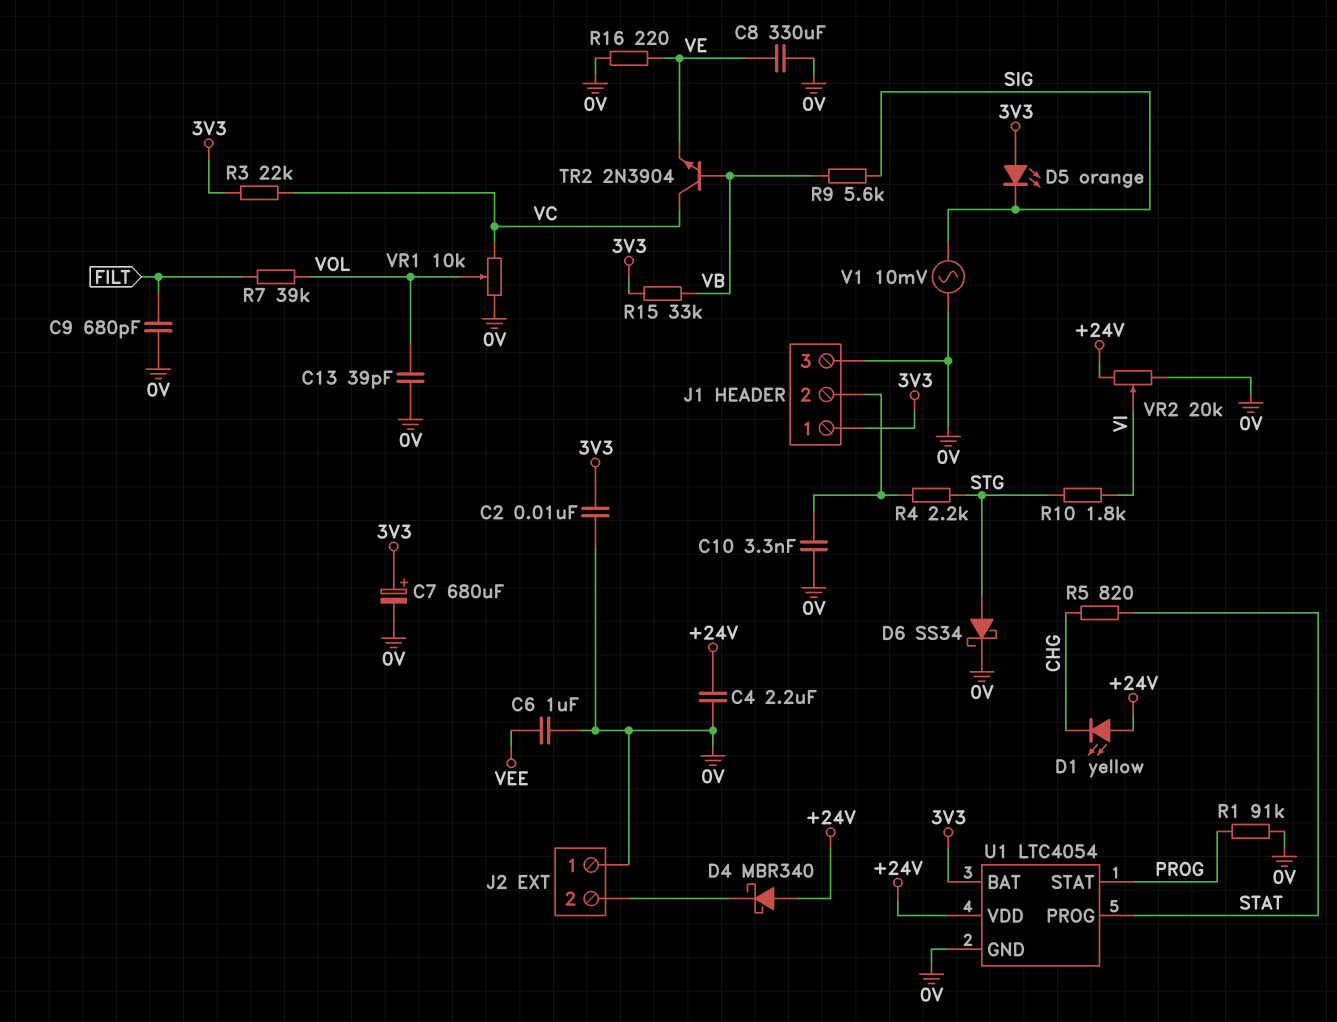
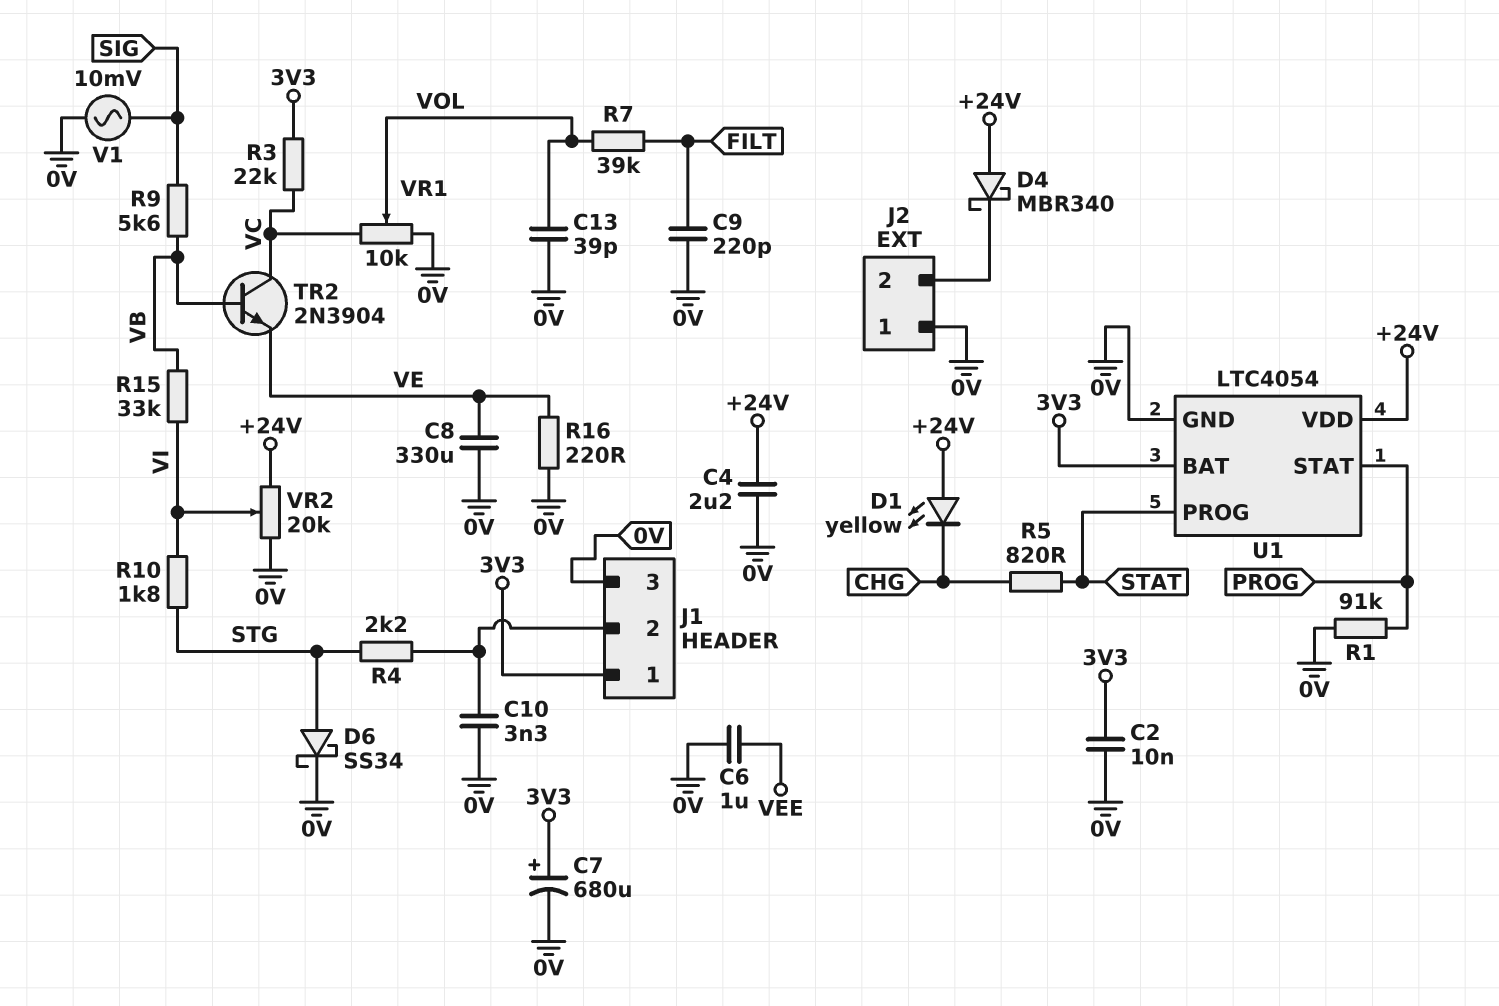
C9: 680pF (0V, FILT) -> 220pF (0V, FILT)
D5: LED orange (A 3V3, K SIG) -> none
R15: 33k (3V3, VB) -> 33k (VB, VI)

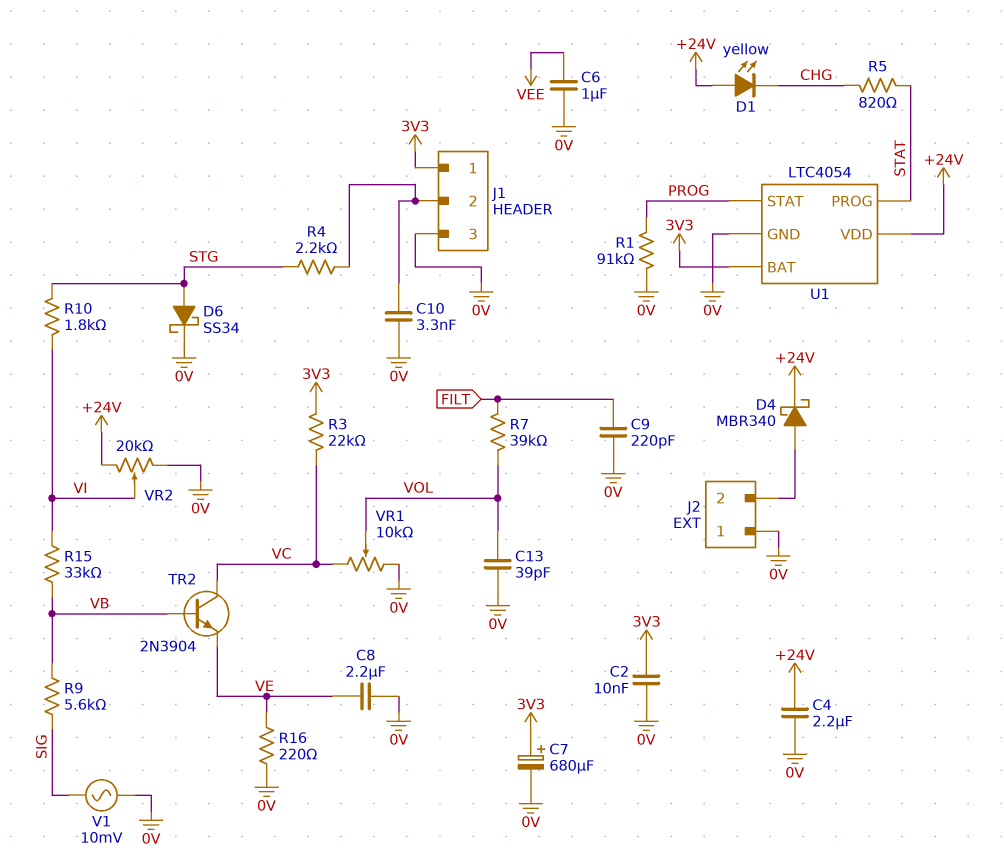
C8: 330uF (0V, VE) -> 2.2uF (0V, VE)
D4: schottky MBR340 (A +24V, K J2/2) -> schottky MBR340 (A J2/2, K +24V)

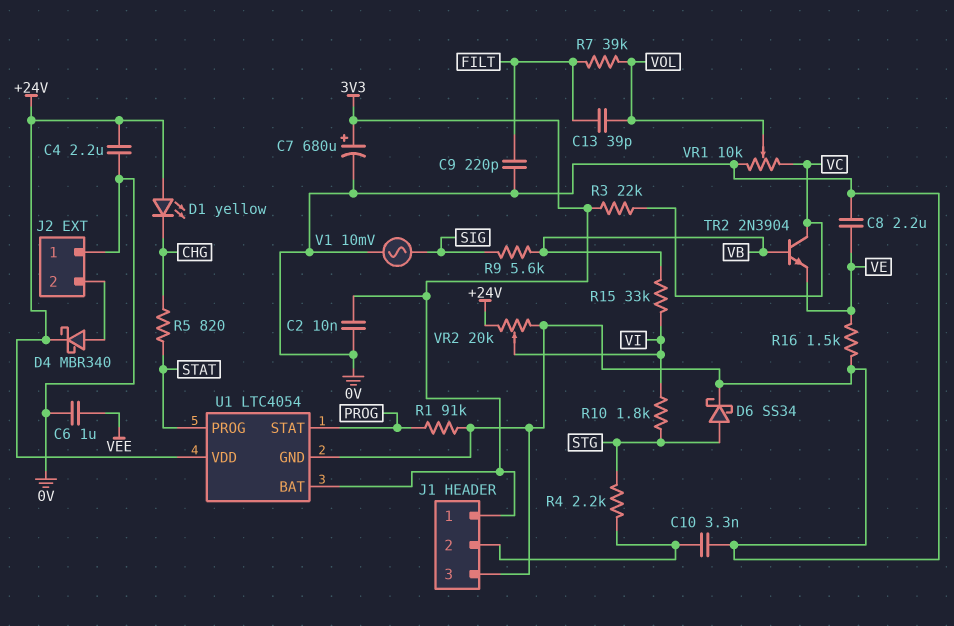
C13: 39pF (0V, VOL) -> 39pF (FILT, VOL)
R16: 220 (0V, VE) -> 1.5k (0V, VE)

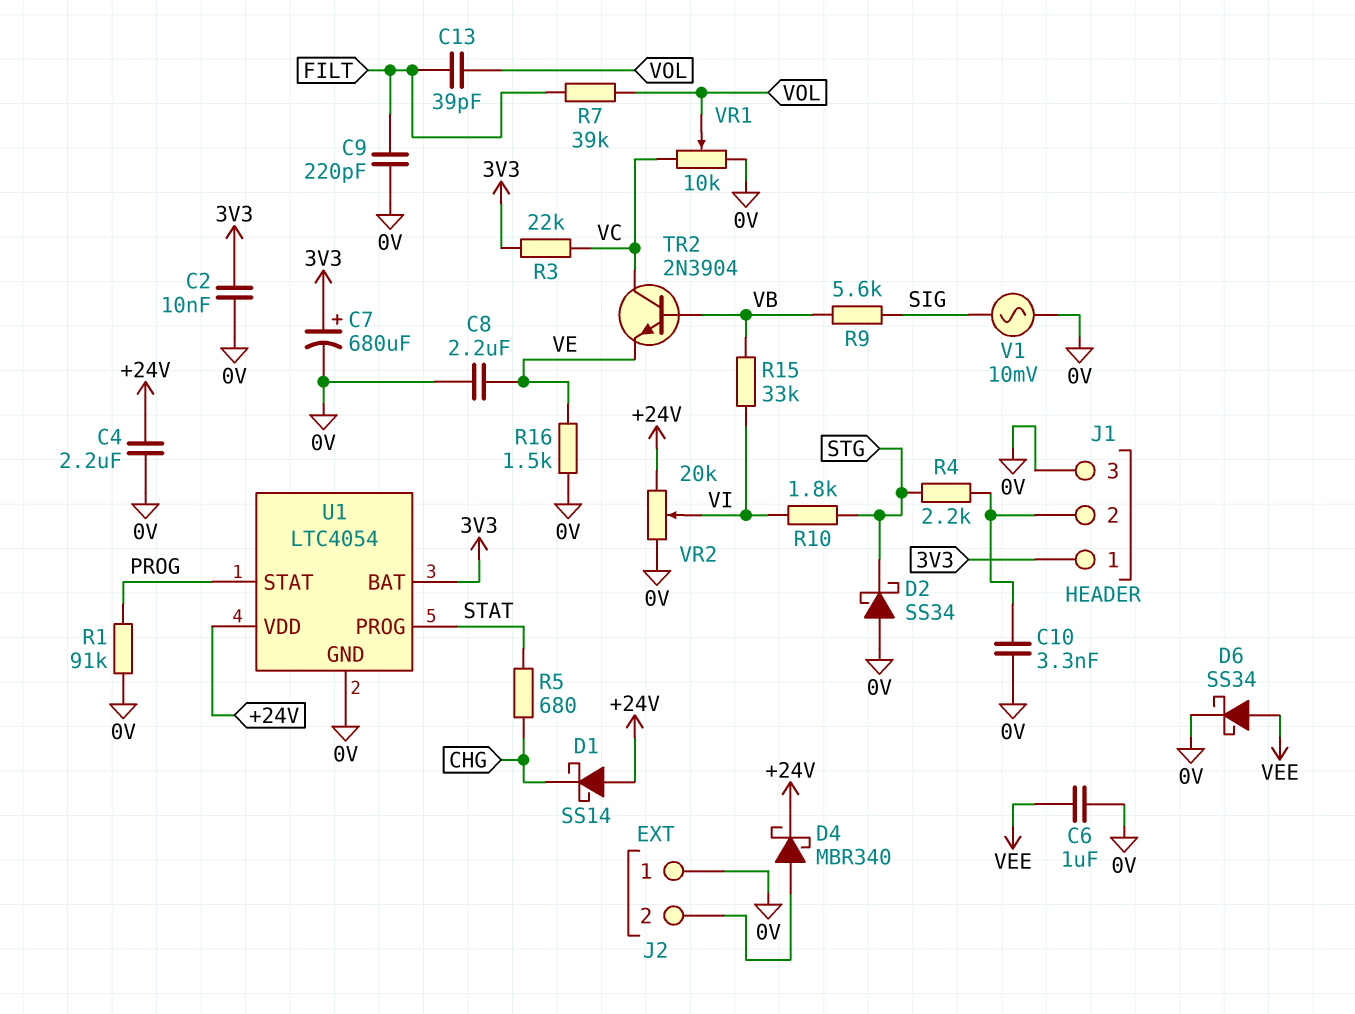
D1: LED yellow (A +24V, K CHG) -> schottky SS14 (A +24V, K CHG)
D2: none -> schottky SS34 (A 0V, K STG)
D6: schottky SS34 (A STG, K 0V) -> schottky SS34 (A VEE, K 0V)
R5: 820 (CHG, STAT) -> 680 (CHG, STAT)

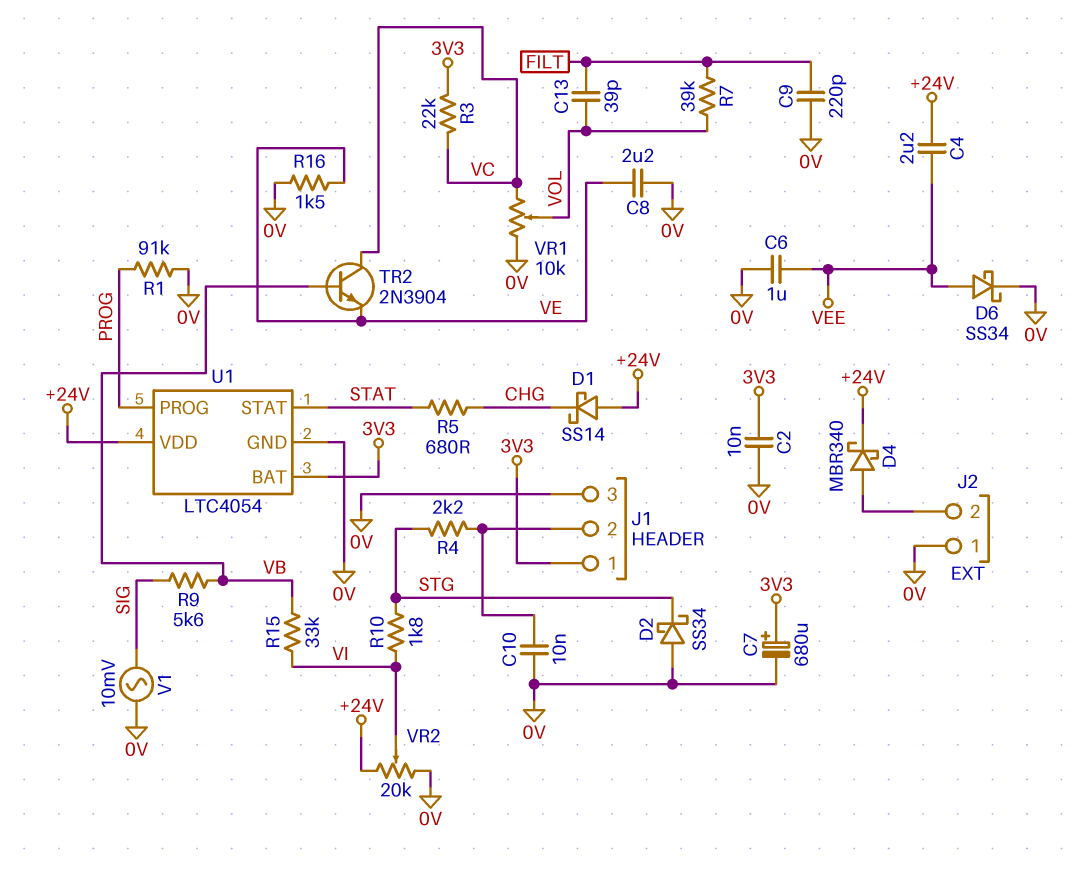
C4: 2.2uF (+24V, 0V) -> 2.2uF (+24V, VEE)
C10: 3.3nF (0V, J1/2) -> 10nF (0V, J1/2)
U1 pin PROG: STAT -> PROG
U1 pin STAT: PROG -> STAT

